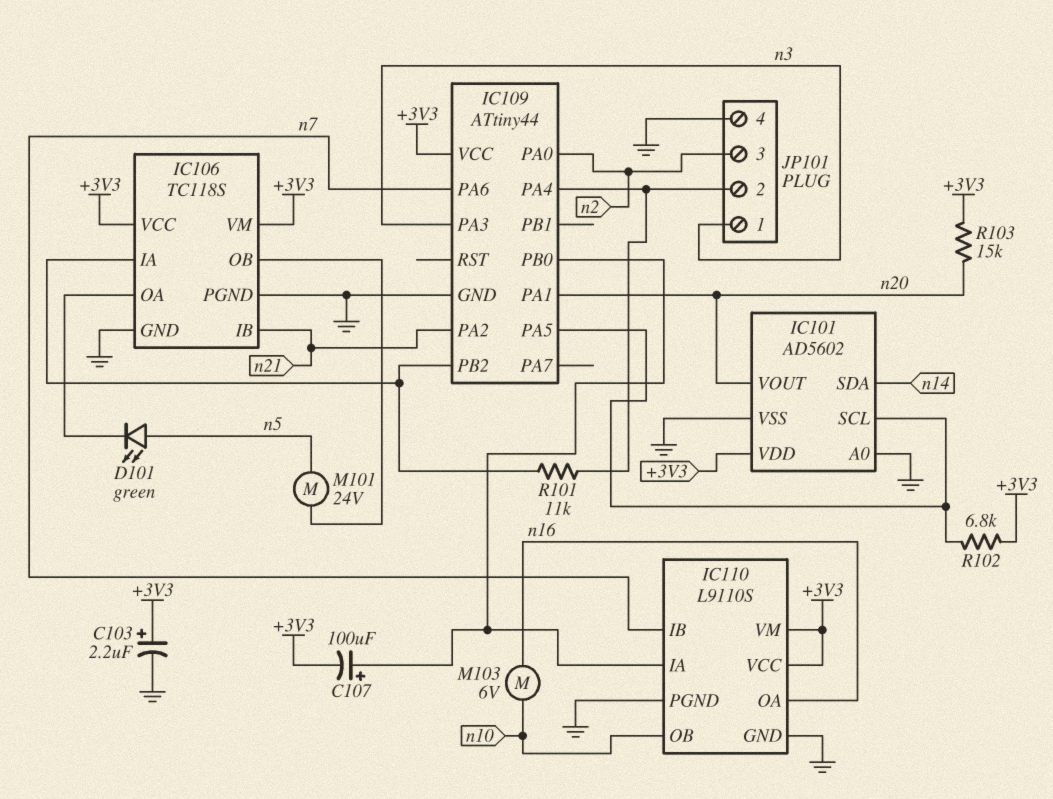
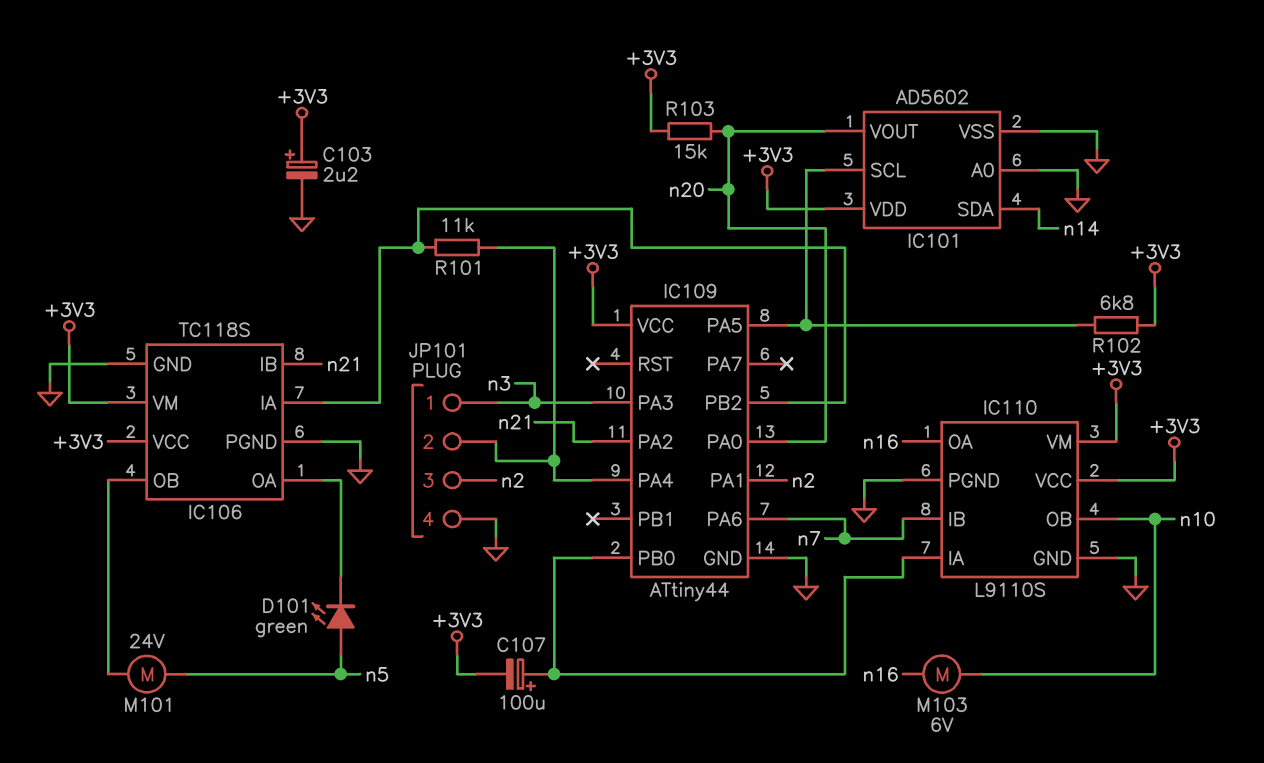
IC109 pin PA0: n2 -> n20
IC109 pin PA1: n20 -> n2

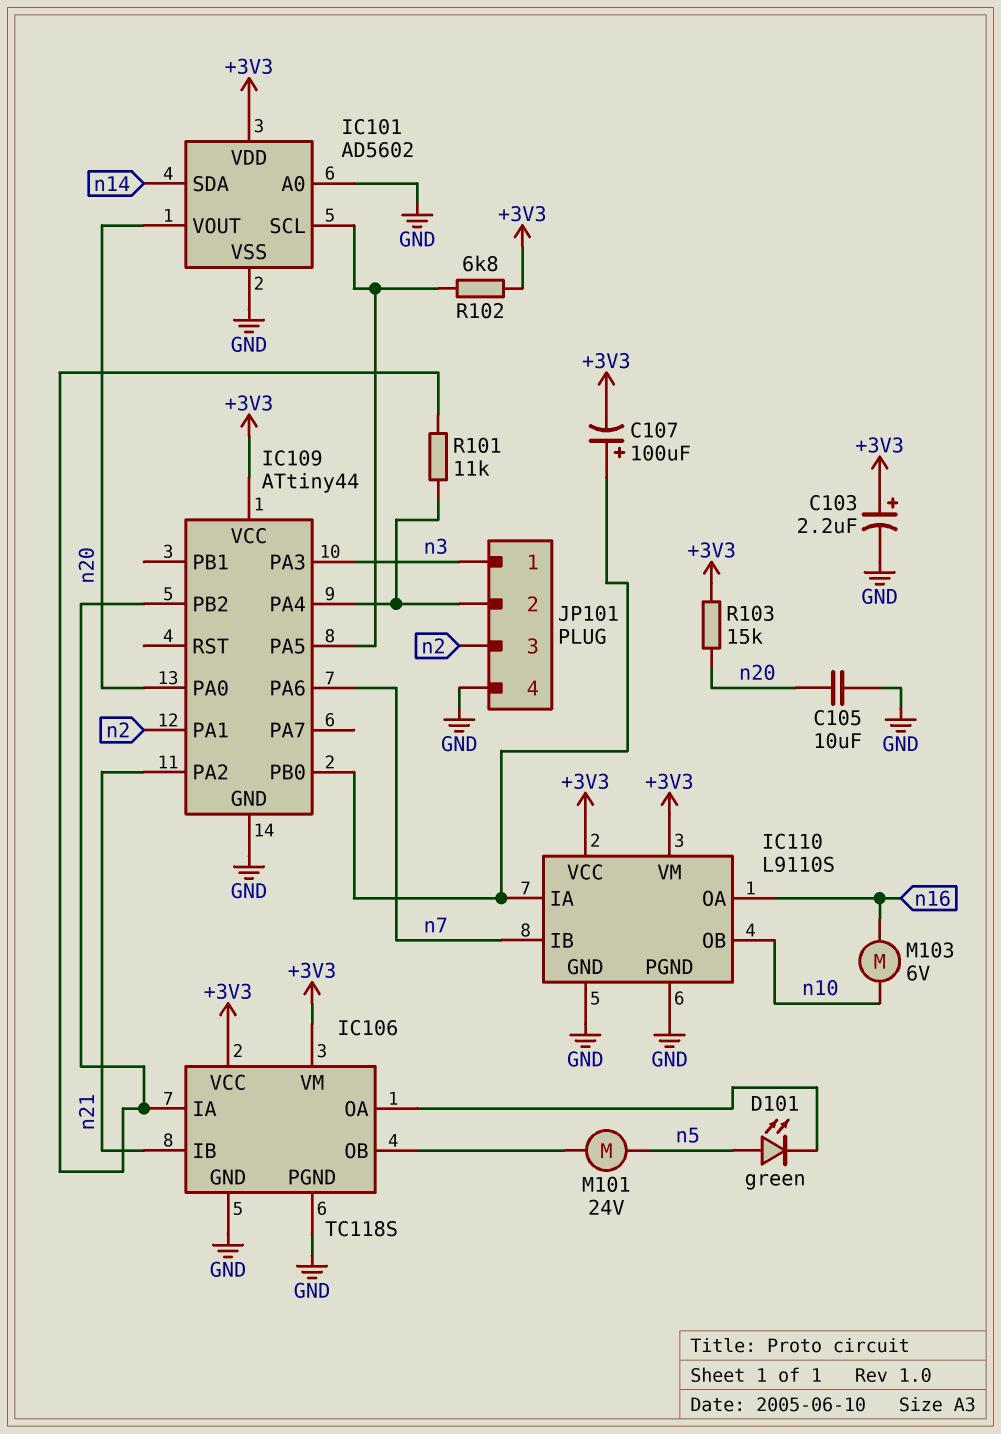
C105: none -> 10uF (GND, n20)

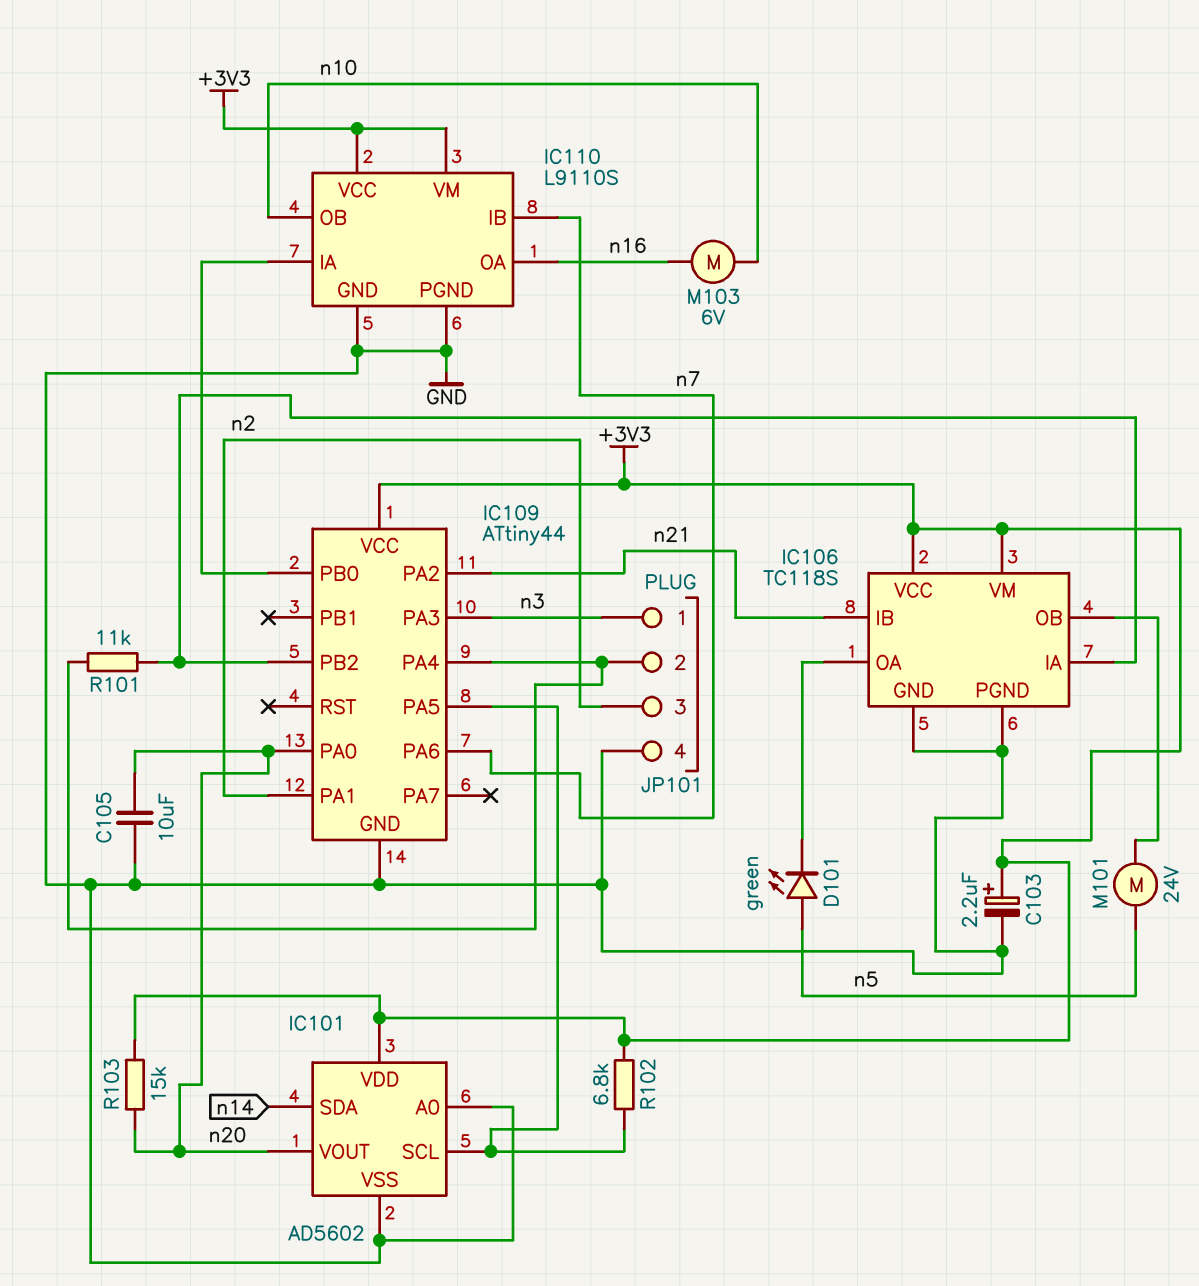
C107: 100uF (plus IC109/PB0, minus +3V3) -> none

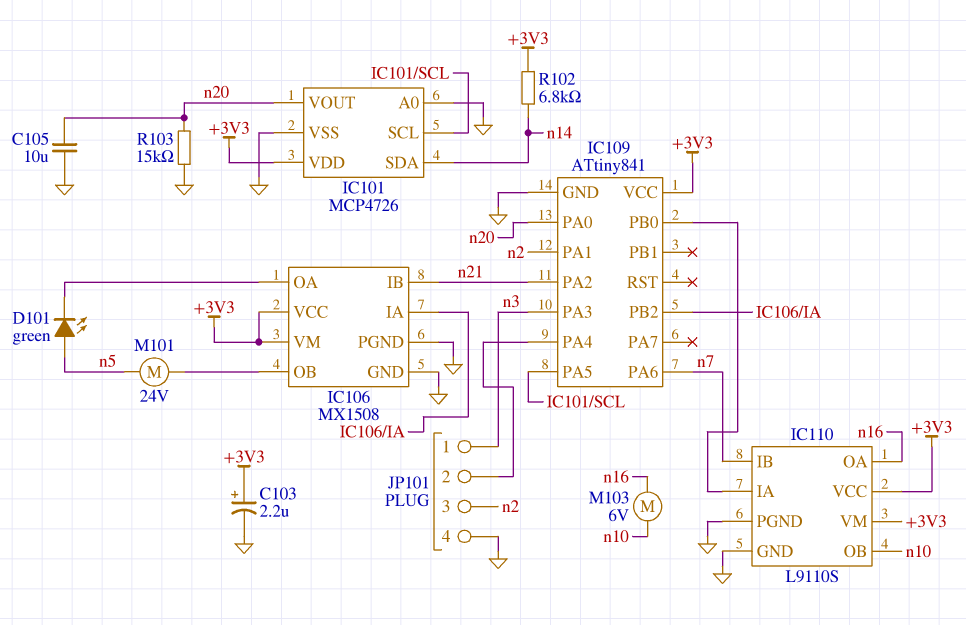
IC101: AD5602 -> MCP4726
IC106: TC118S -> MX1508
IC109: ATtiny44 -> ATtiny841
R101: 11k (IC106/IA, IC109/PA4) -> none
R102: 6.8k (+3V3, IC101/SCL) -> 6.8k (+3V3, n14)
R103: 15k (+3V3, n20) -> 15k (GND, n20)

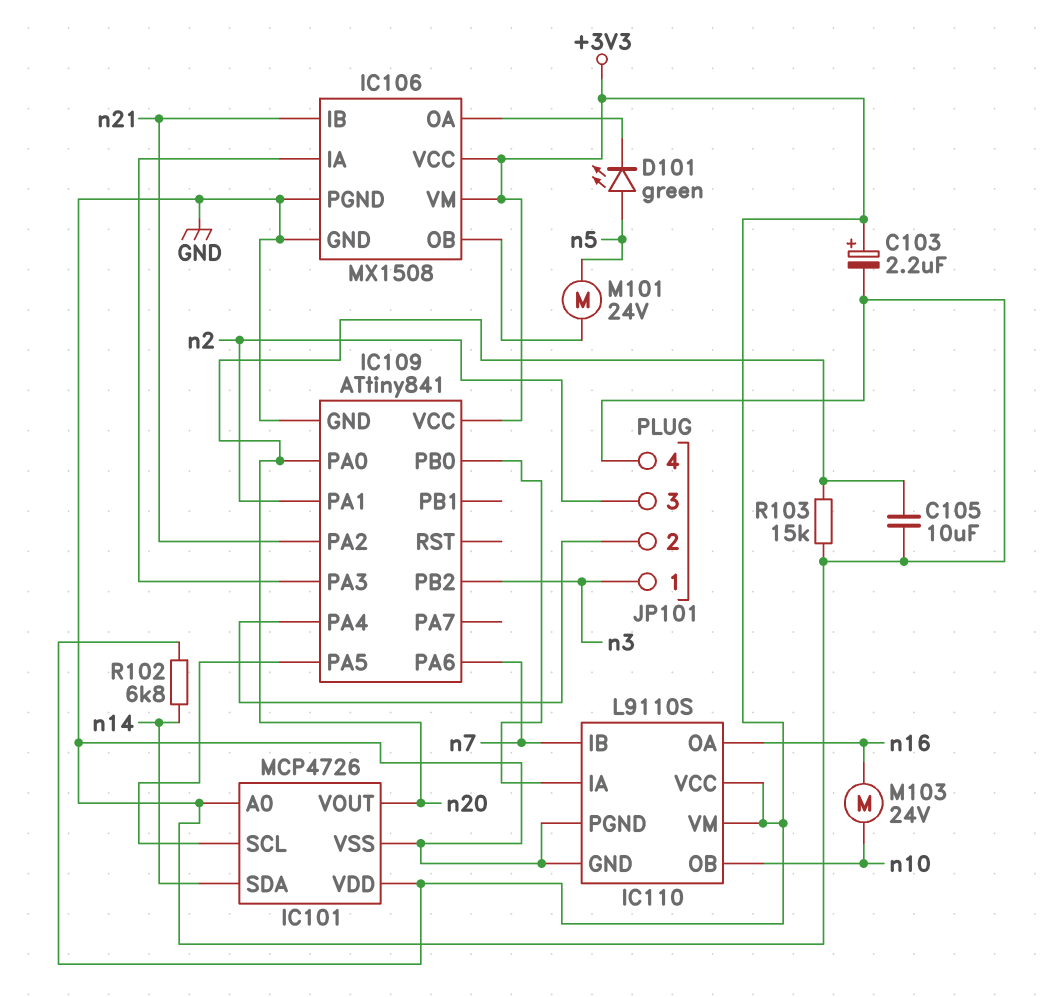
IC109 pin PA3: n3 -> IC106/IA
IC109 pin PB2: IC106/IA -> n3
M103: motor 6V (n10, n16) -> motor 24V (n10, n16)

